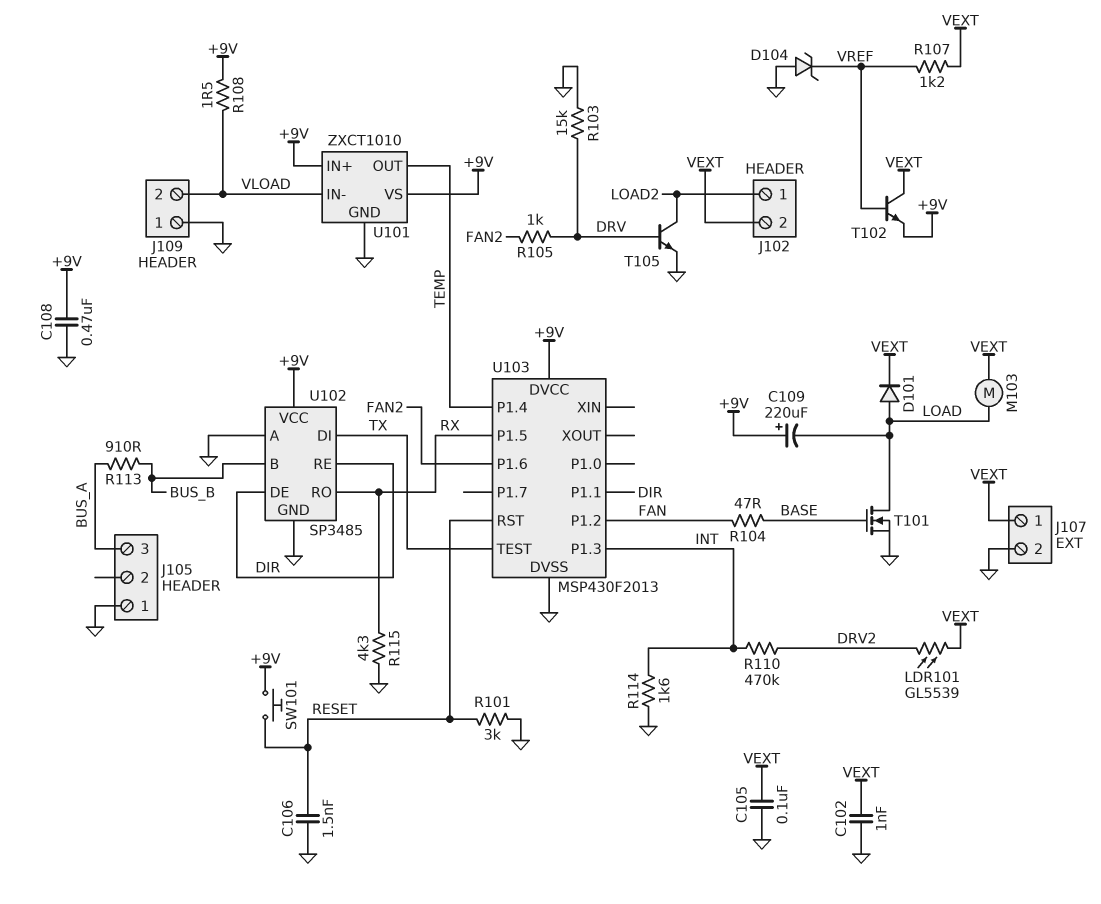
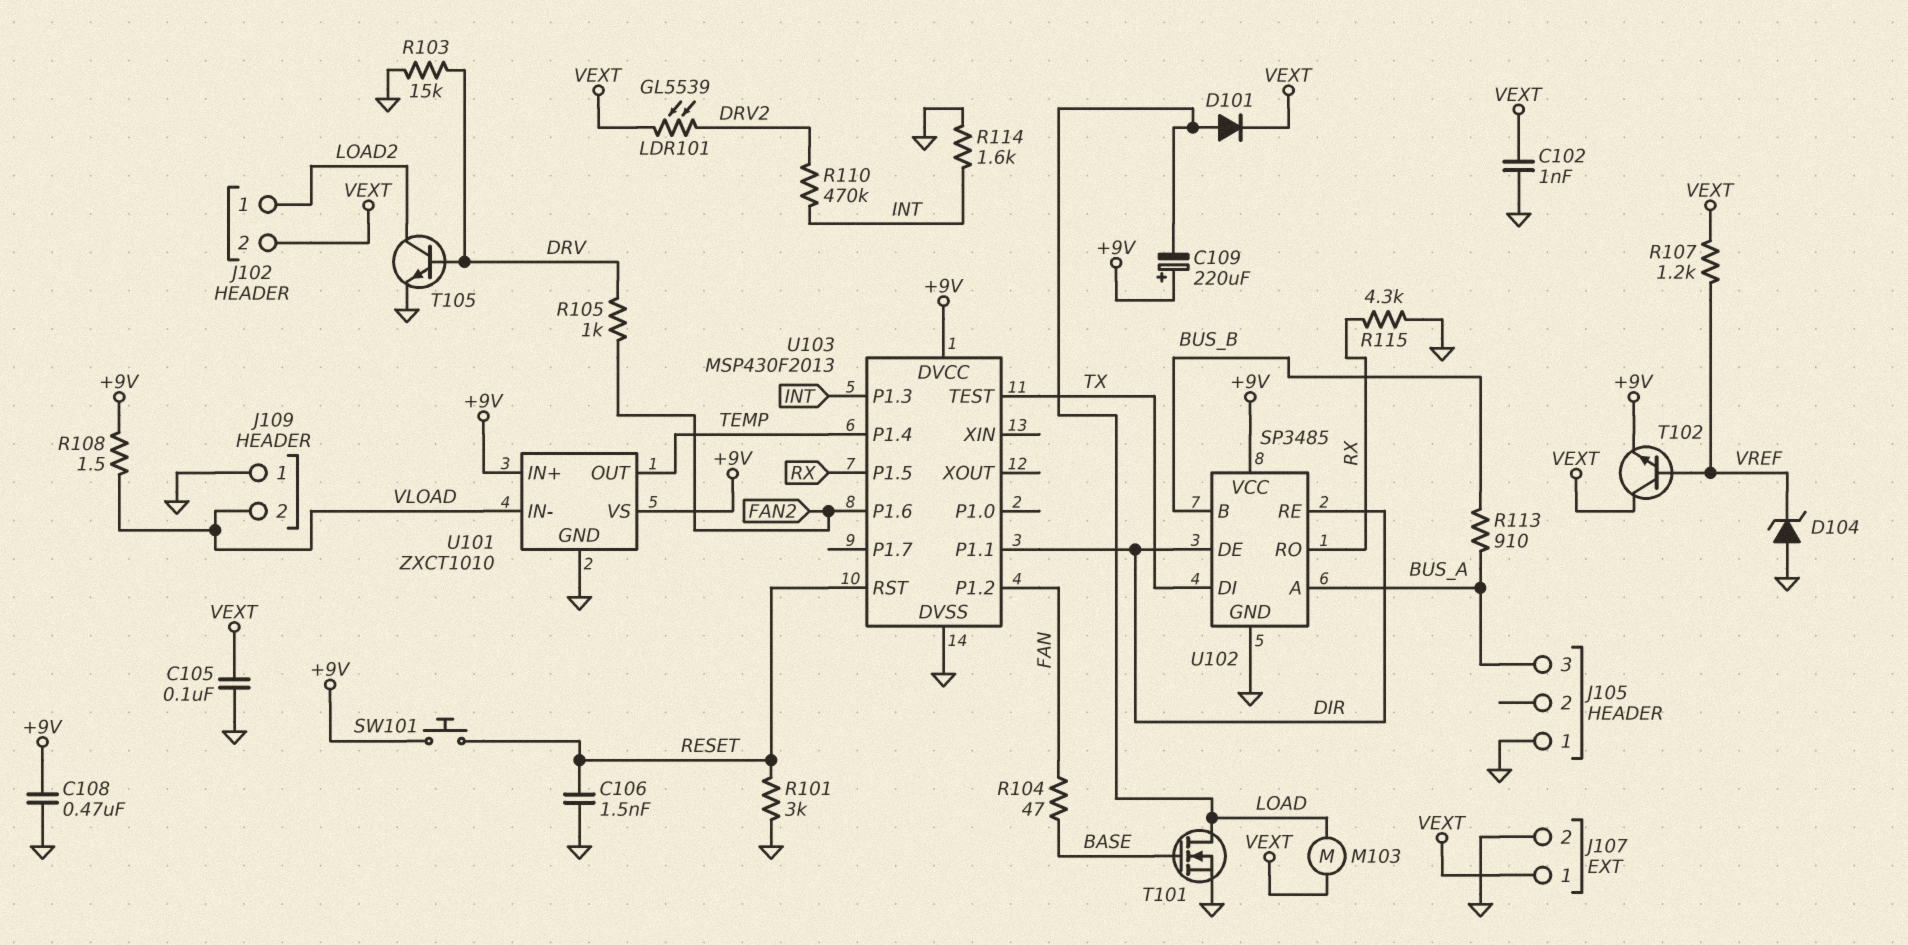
U102 pin A: GND -> BUS_A

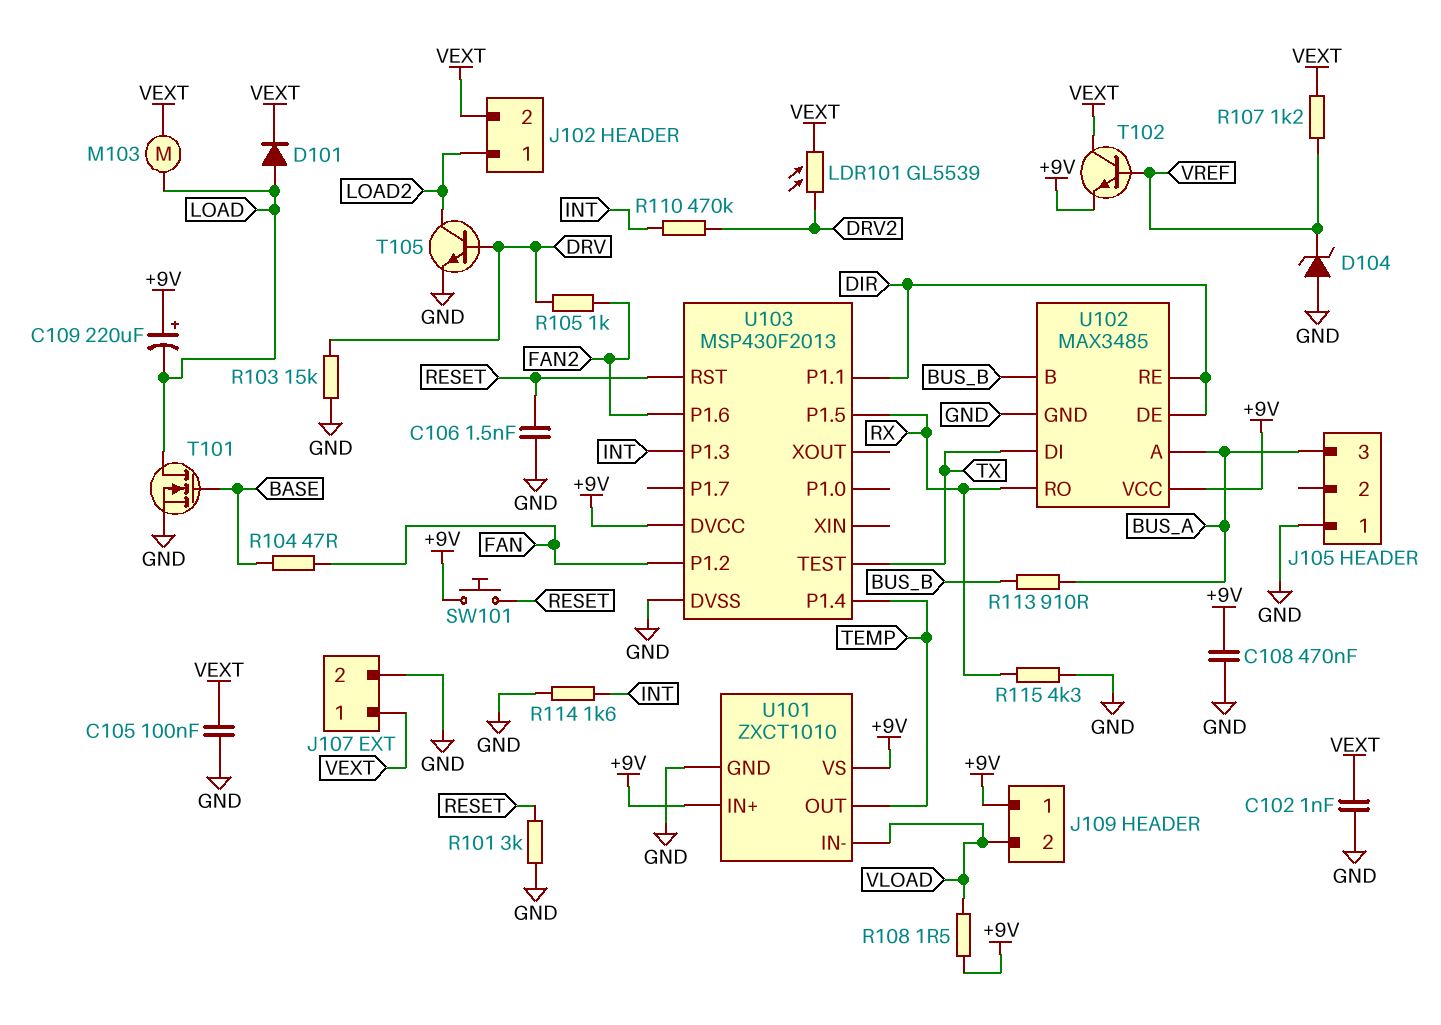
J109 pin 1: GND -> +9V
U102: SP3485 -> MAX3485

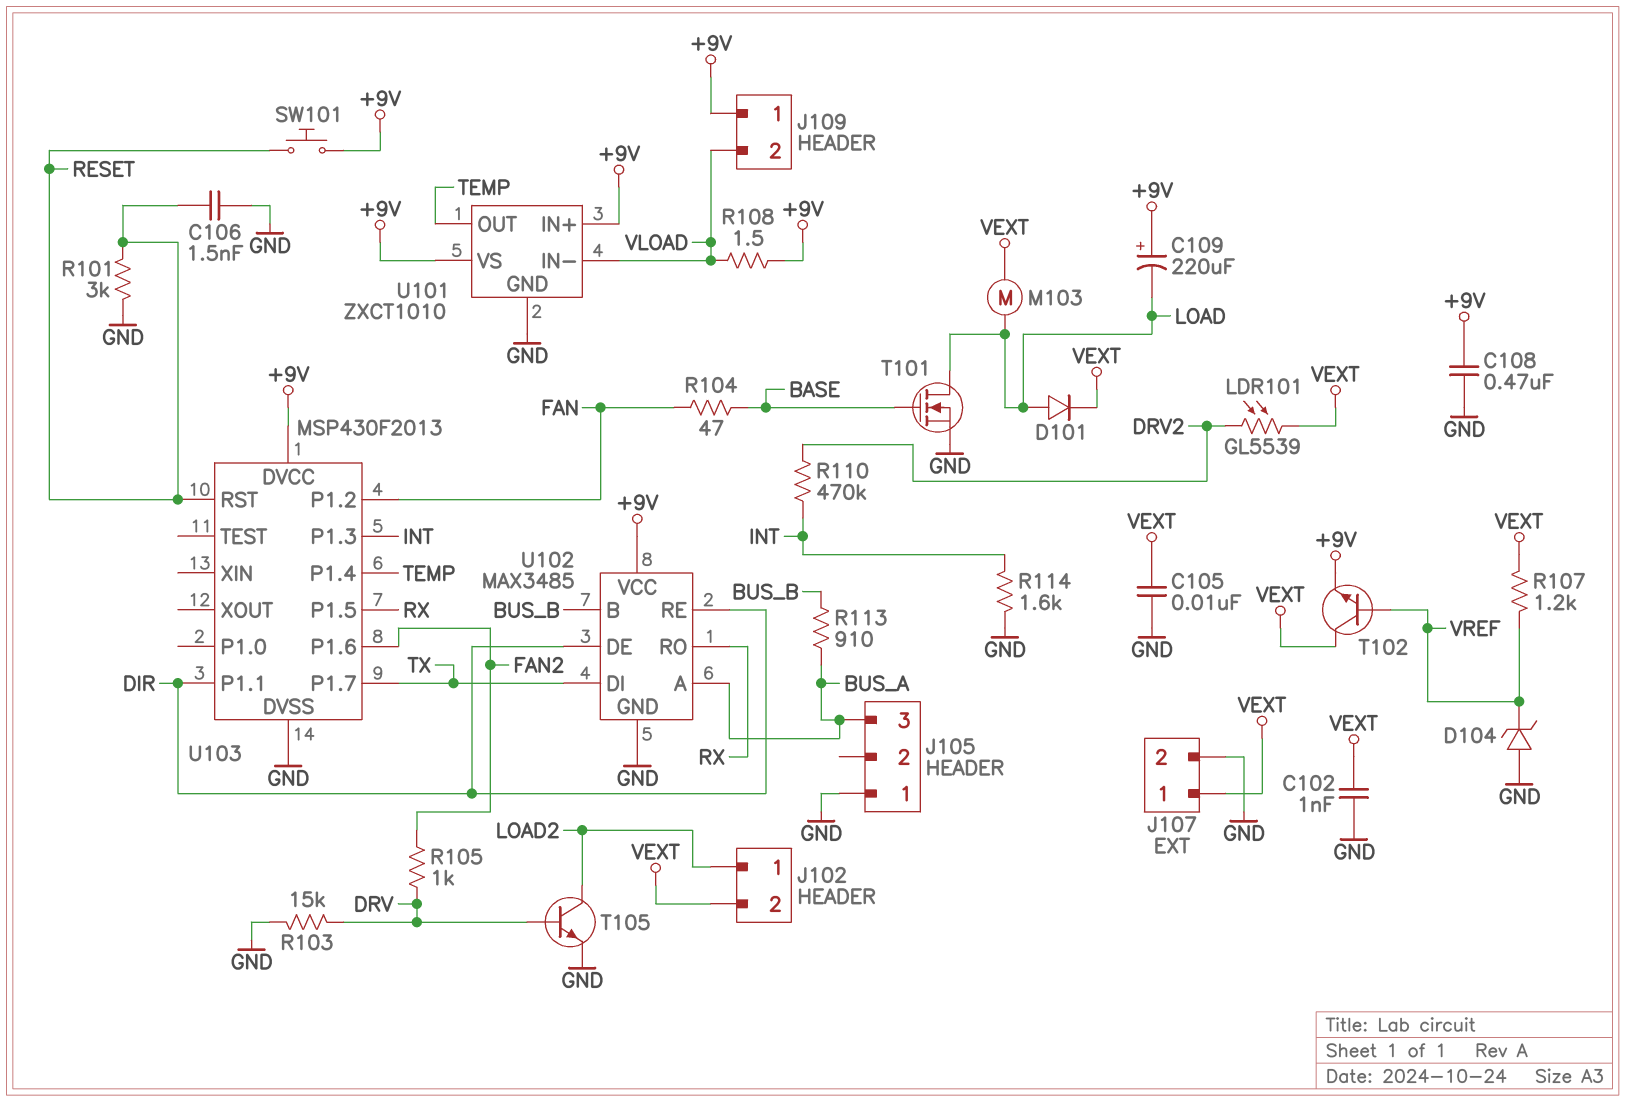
C105: 100nF (GND, VEXT) -> 10nF (GND, VEXT)
R115: 4.3k (GND, RX) -> none
U103 pin P1.7: none -> TX
U103 pin TEST: TX -> none

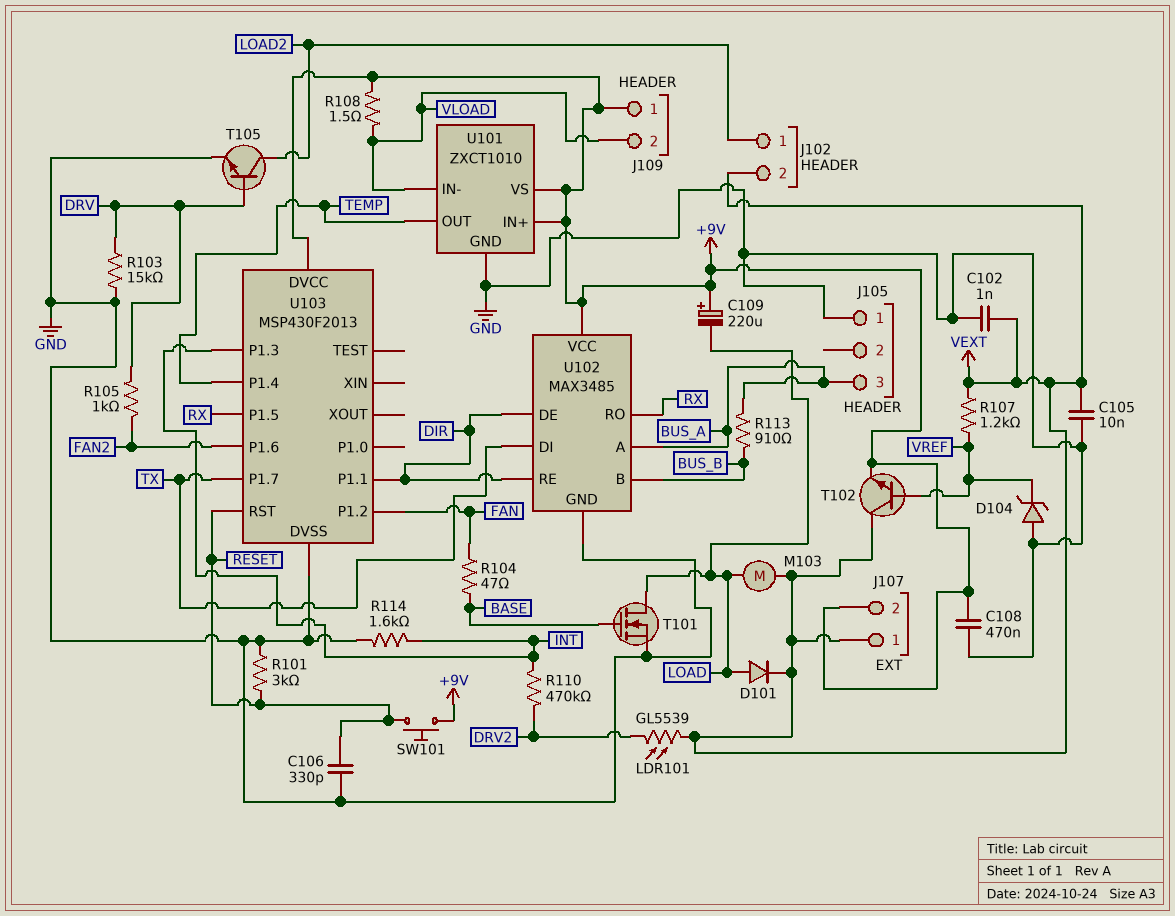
C106: 1.5nF (GND, RESET) -> 330pF (GND, RESET)
J107 pin 2: GND -> +9V

